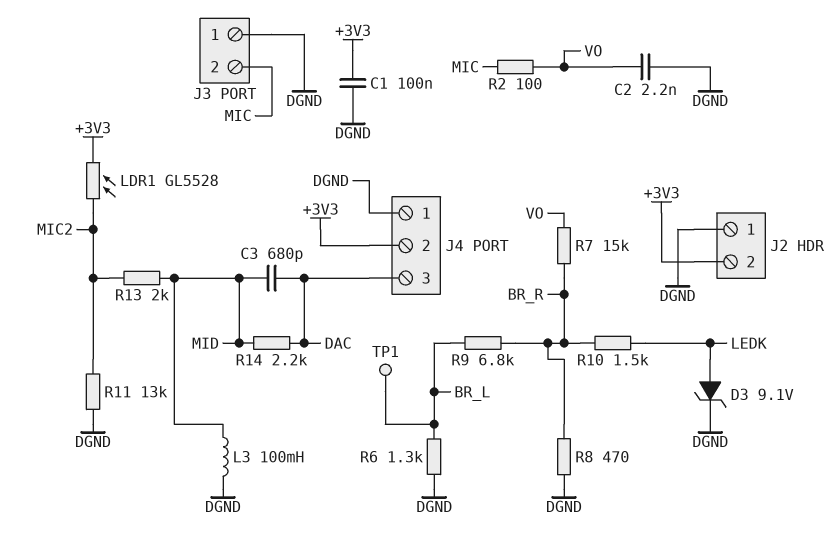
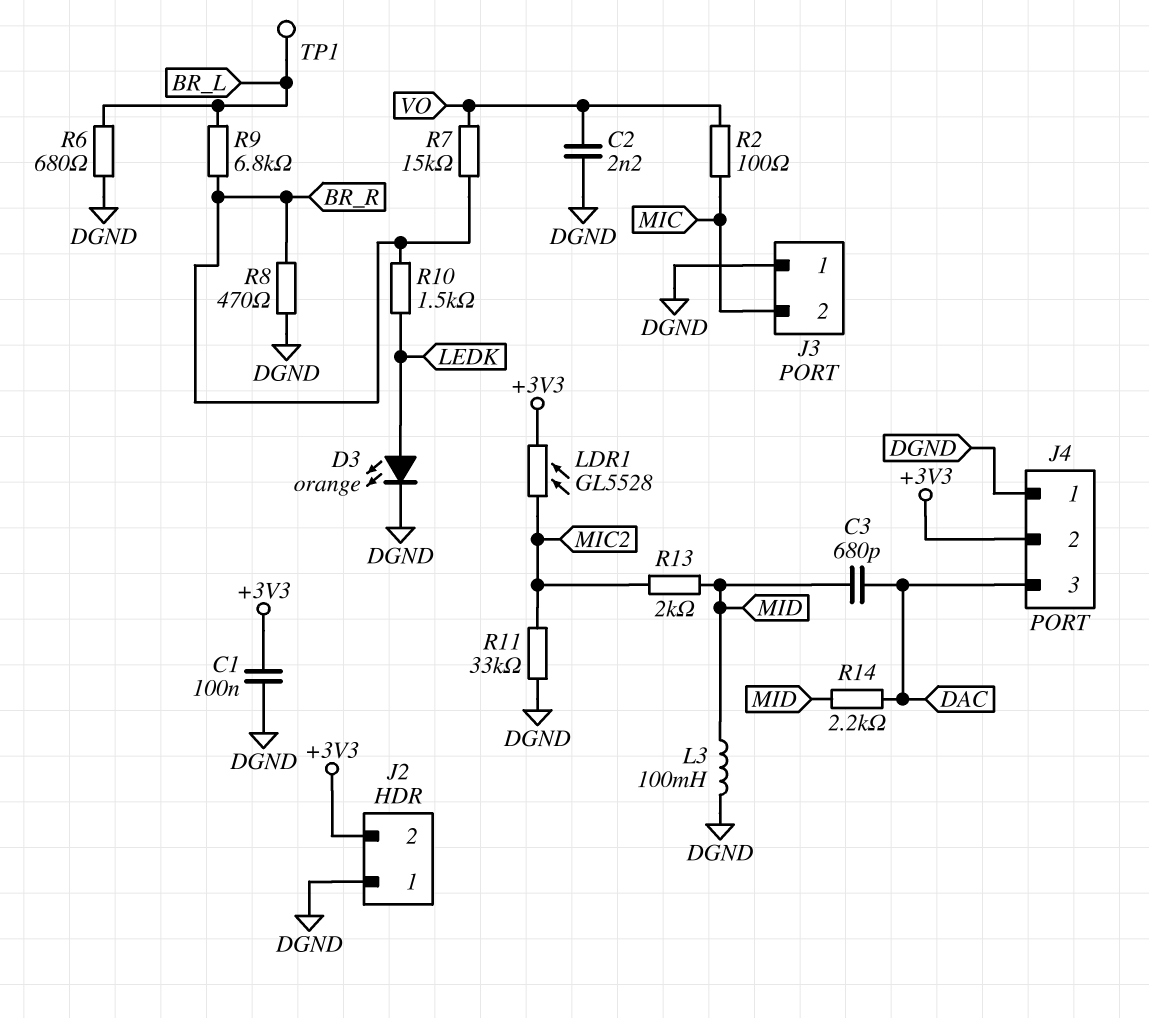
D3: zener 9.1V (A LEDK, K DGND) -> LED orange (A LEDK, K DGND)
R6: 1.3k (BR_L, DGND) -> 680 (BR_L, DGND)
R11: 13k (DGND, MIC2) -> 33k (DGND, MIC2)

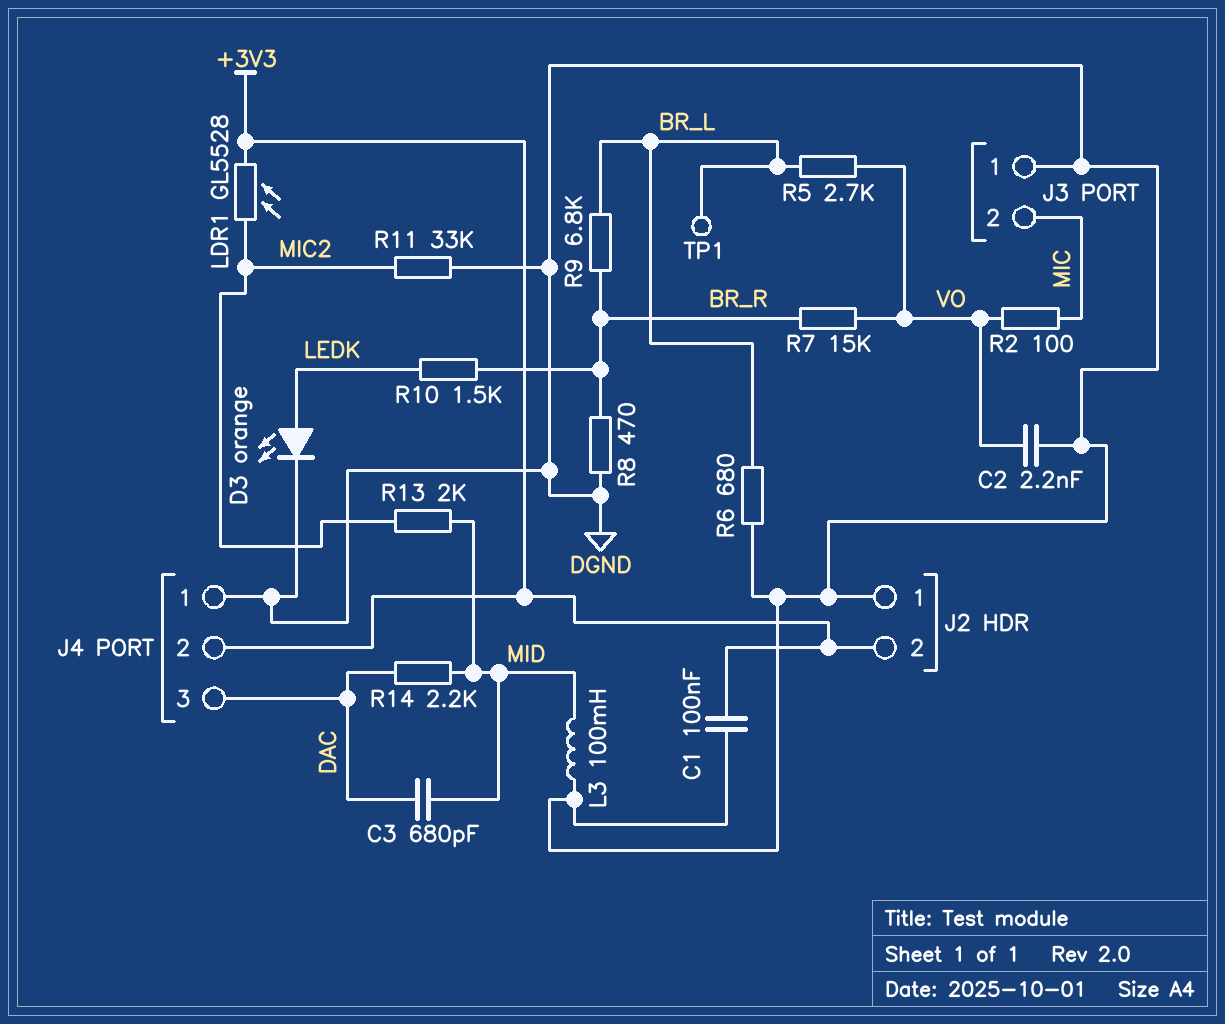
R5: none -> 2.7k (BR_L, VO)

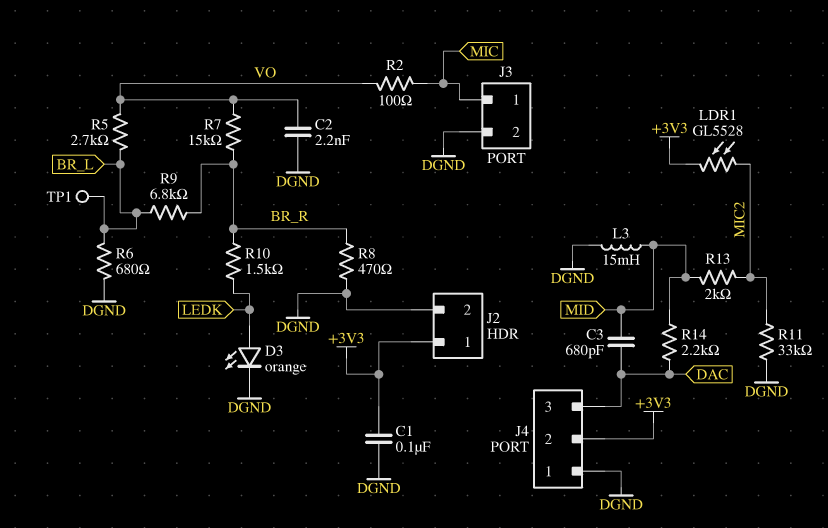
J2 pin 1: DGND -> +3V3
J2 pin 2: +3V3 -> DGND
J3 pin 1: DGND -> MIC
J3 pin 2: MIC -> DGND
L3: 100mH (DGND, MID) -> 15mH (DGND, MID)

